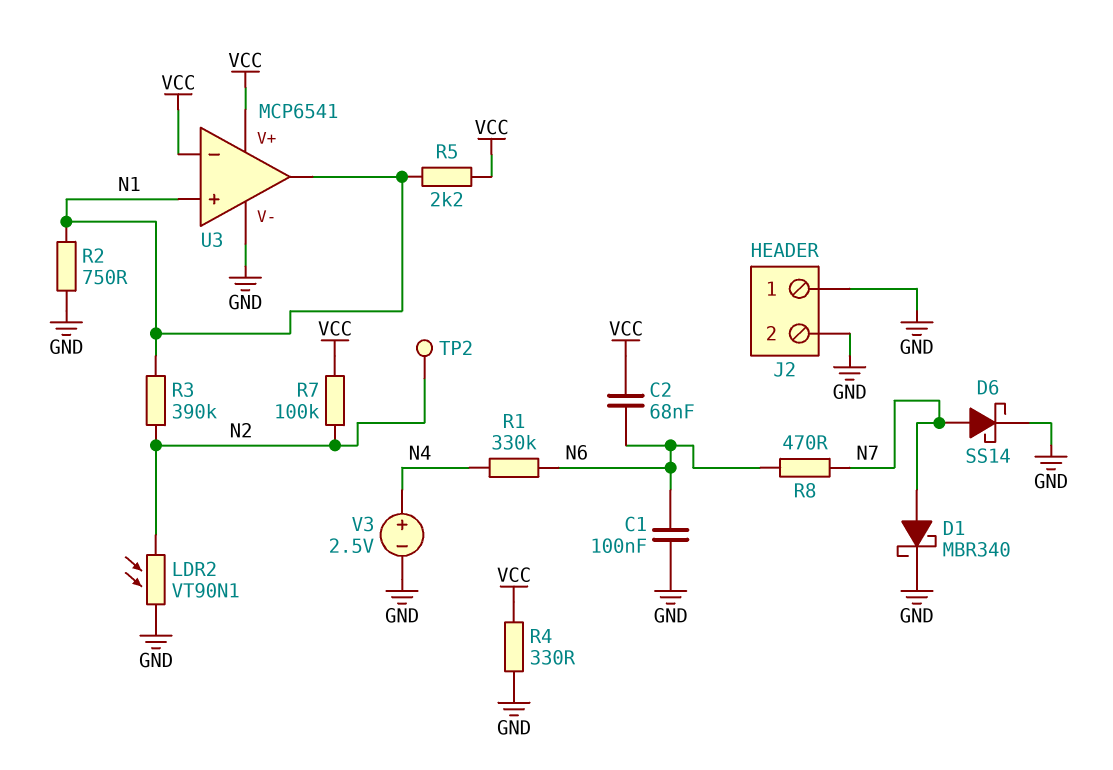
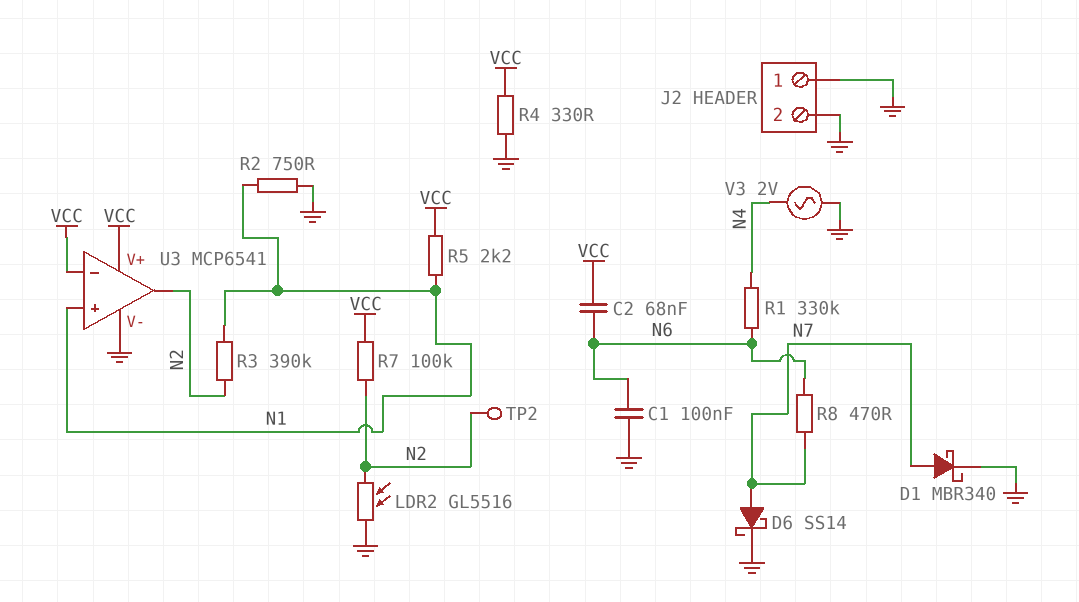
LDR2: VT90N1 (GND, N2) -> GL5516 (GND, N2)
U3 pin out: N1 -> N2
V3: 2.5V (plus N4, minus GND) -> AC 2V (GND, N4)

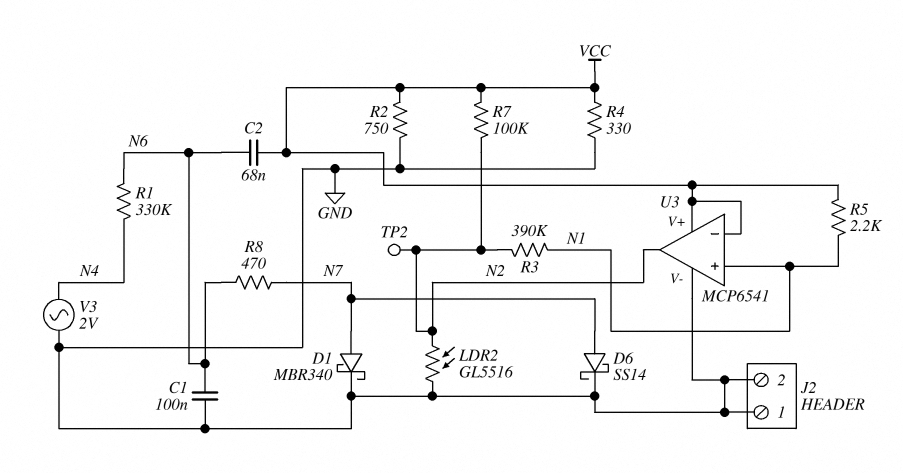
R2: 750 (GND, N1) -> 750 (GND, VCC)

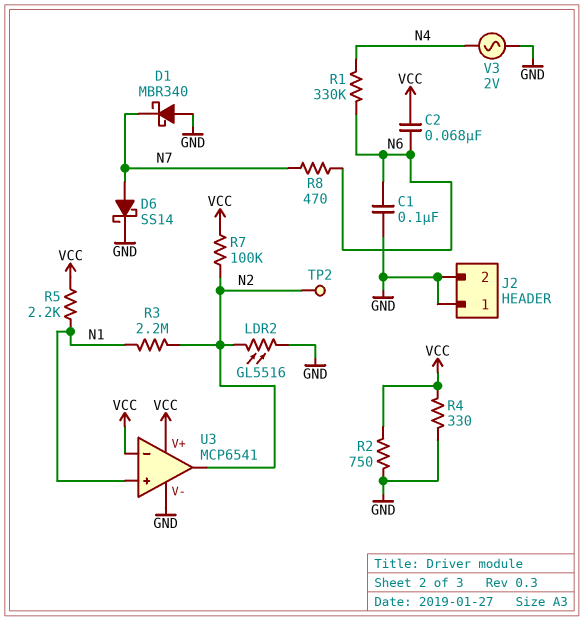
D1: schottky MBR340 (A N7, K GND) -> schottky MBR340 (A GND, K N7)
R3: 390k (N1, N2) -> 2.2M (N1, N2)

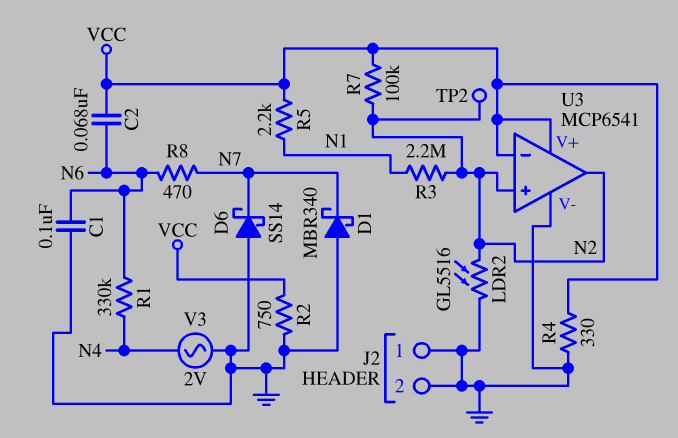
D6: schottky SS14 (A N7, K GND) -> schottky SS14 (A GND, K N7)
U3 pin in+: N1 -> N2

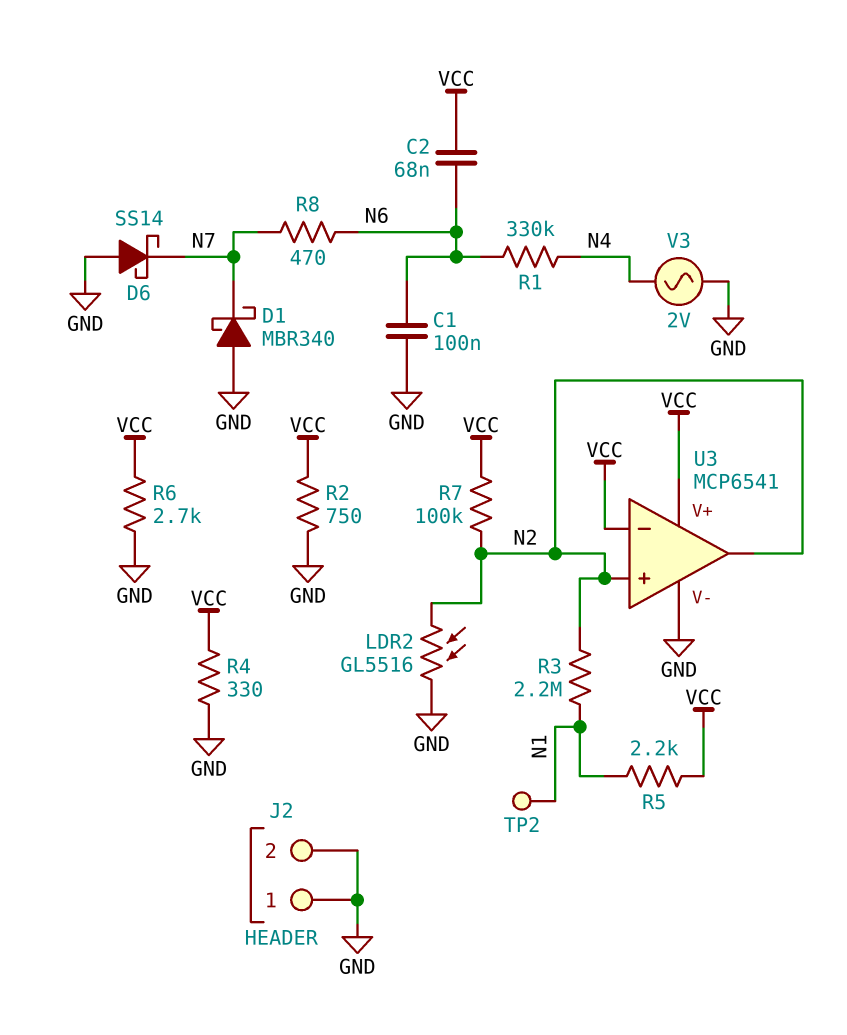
R6: none -> 2.7k (GND, VCC)
TP2: test point (N2) -> test point (N1)

